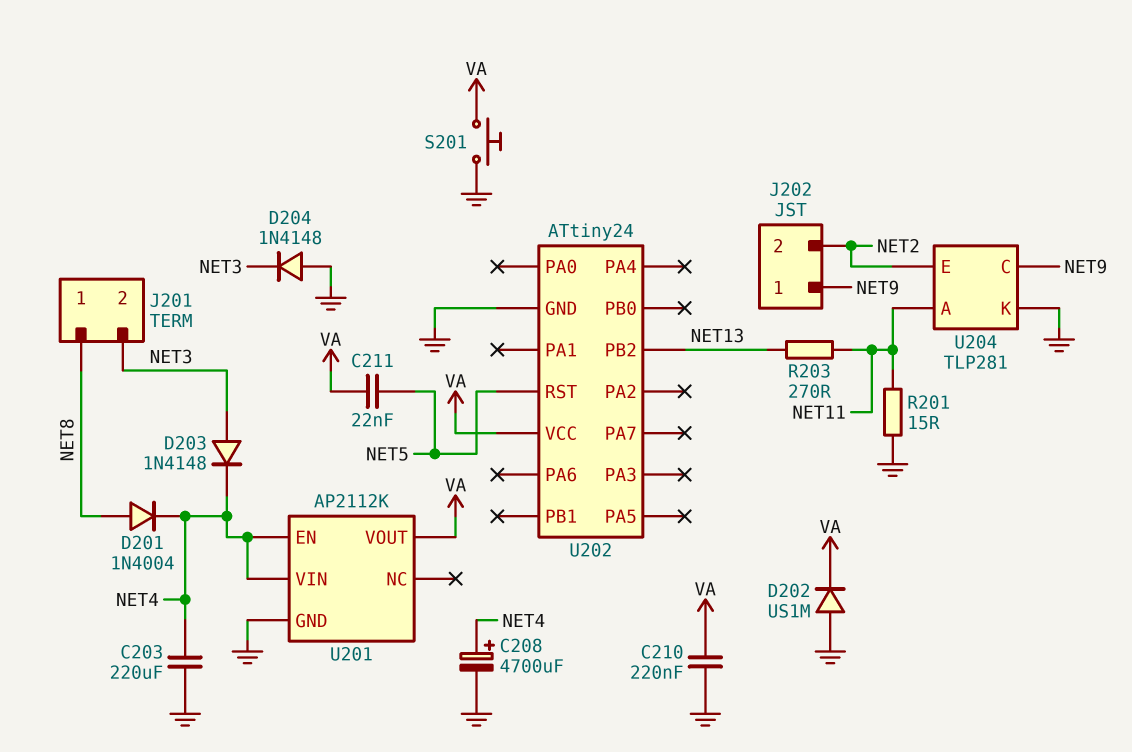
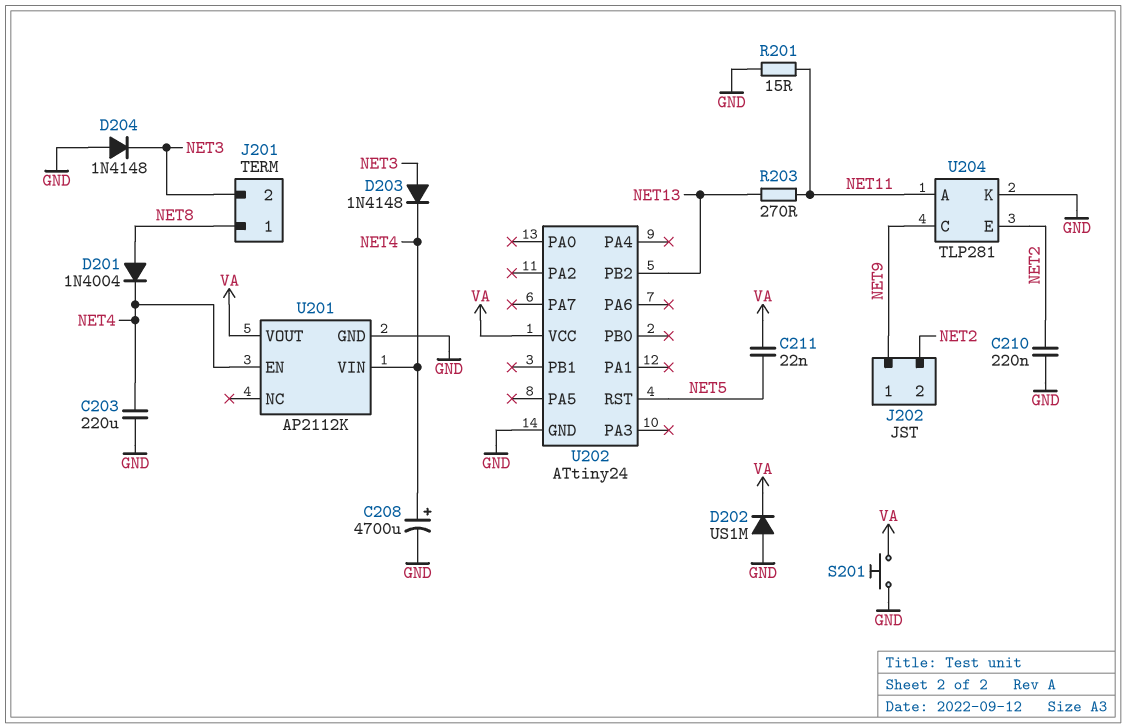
C210: 220nF (GND, VA) -> 220nF (GND, NET2)

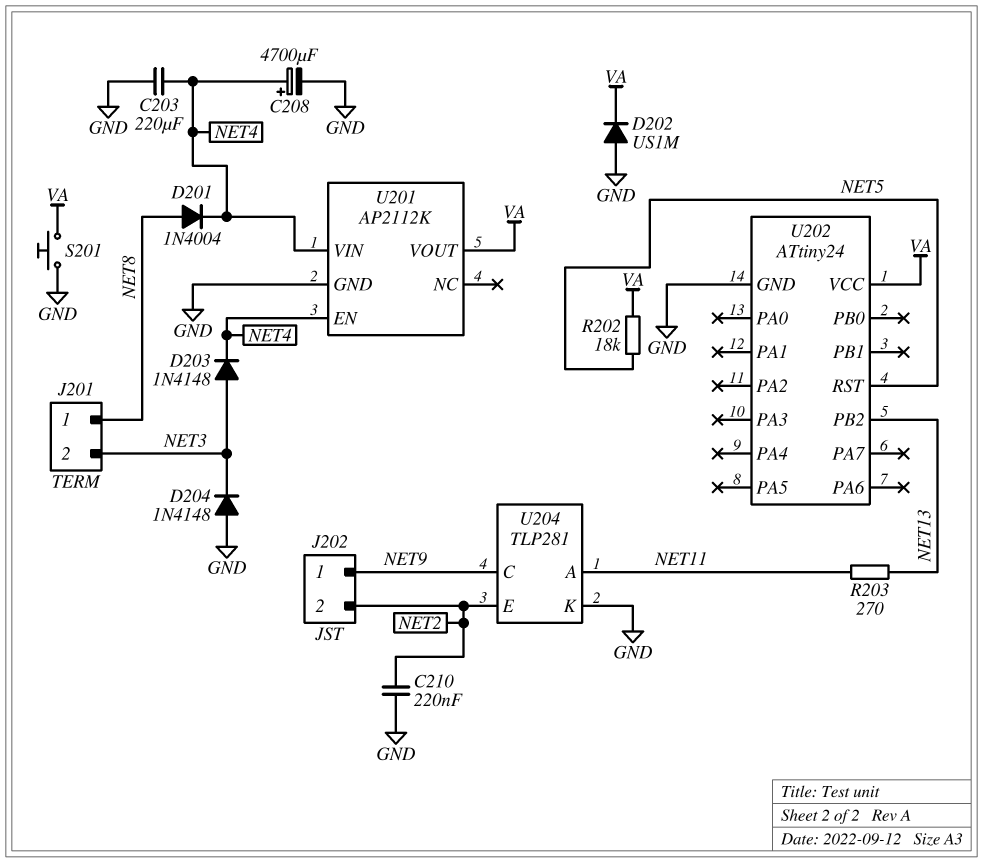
C211: 22nF (NET5, VA) -> none
R201: 15 (GND, NET11) -> none
R202: none -> 18k (NET5, VA)

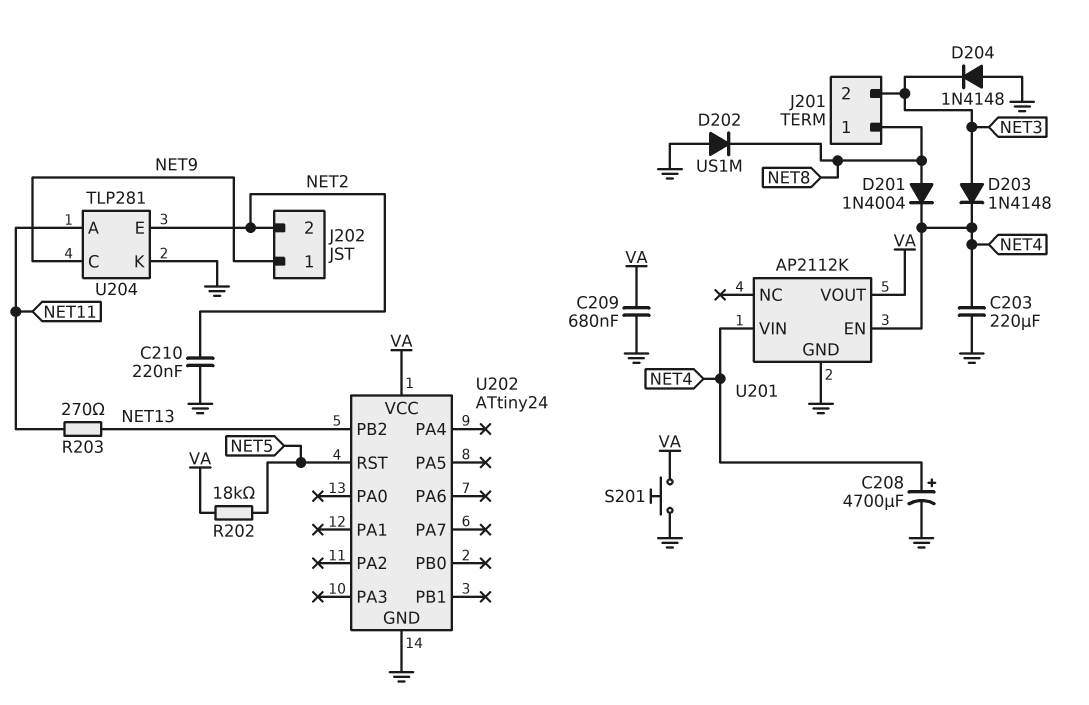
C209: none -> 680nF (GND, VA)
D202: diode US1M (A GND, K VA) -> diode US1M (A GND, K NET8)

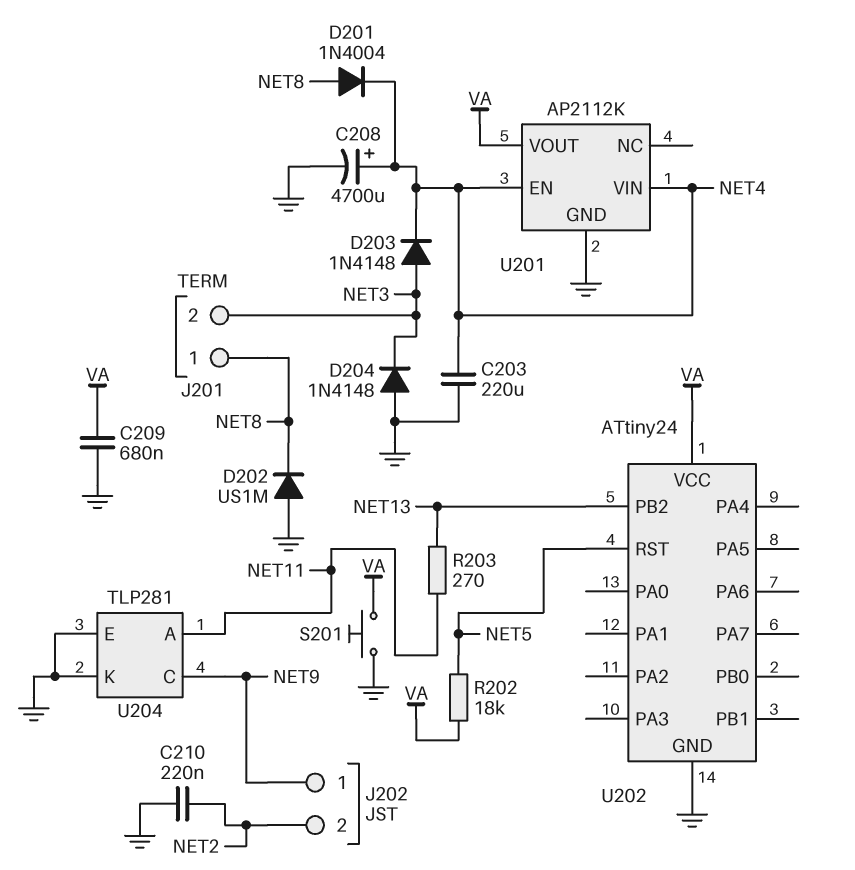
U204 pin E: NET2 -> GND

